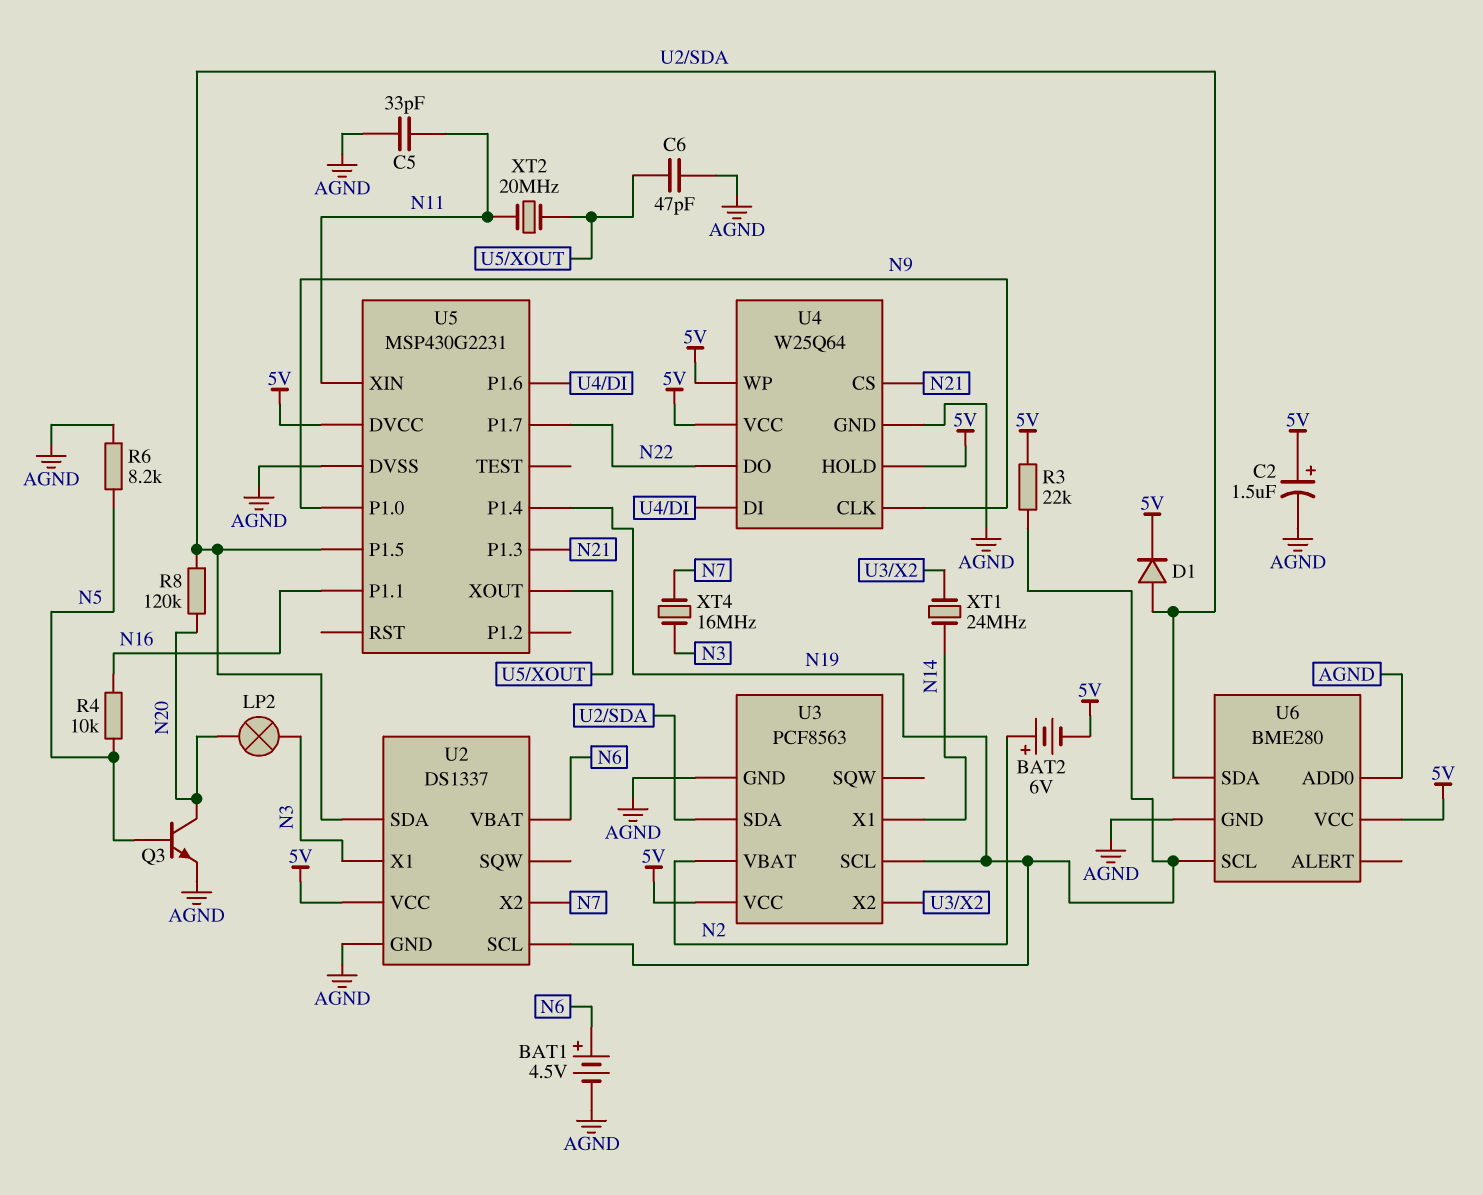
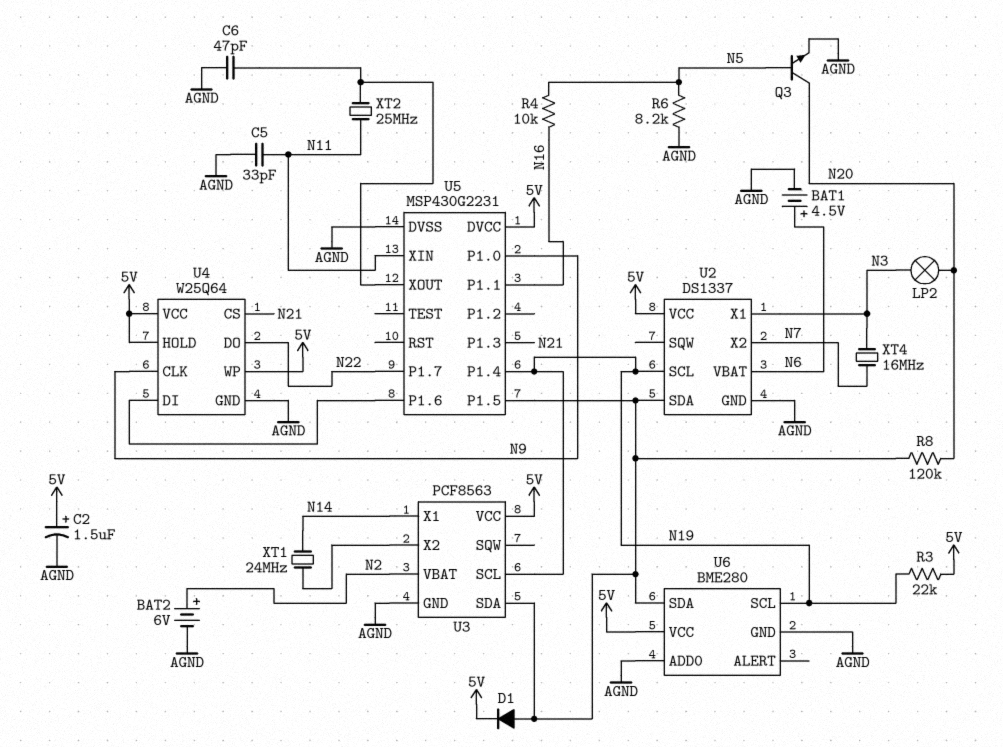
BAT2: 6V (plus N2, minus 5V) -> 6V (plus N2, minus AGND)
XT2: 20MHz (N11, U5/XOUT) -> 25MHz (N11, U5/XOUT)

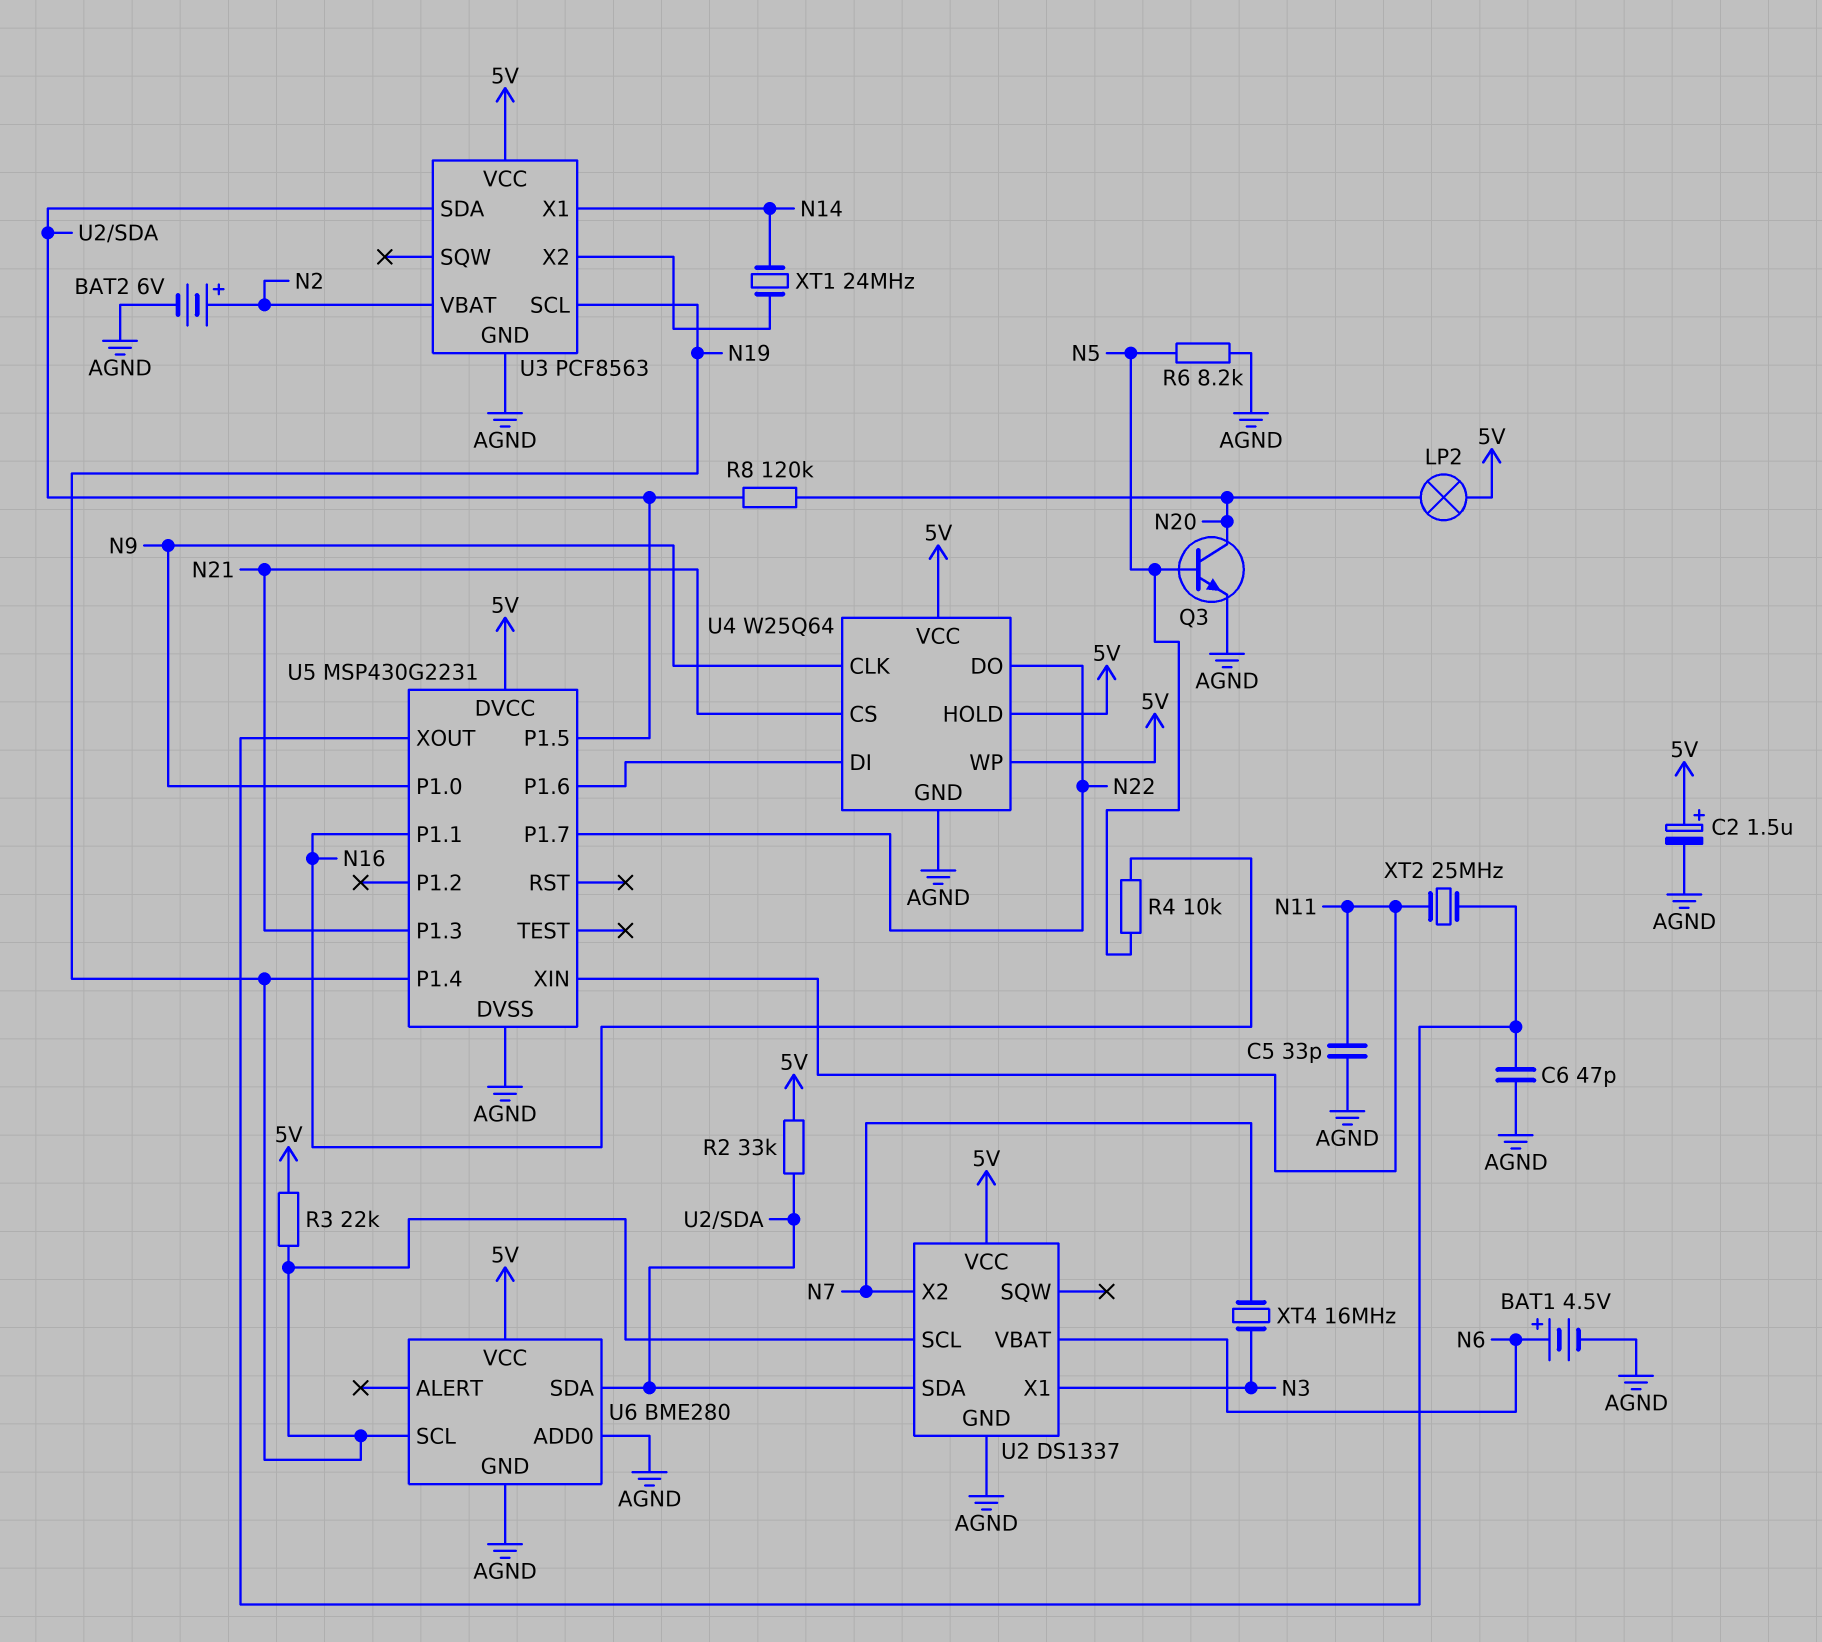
D1: diode (A U2/SDA, K 5V) -> none
LP2: lamp (N3, N20) -> lamp (5V, N20)
R2: none -> 33k (5V, U2/SDA)

